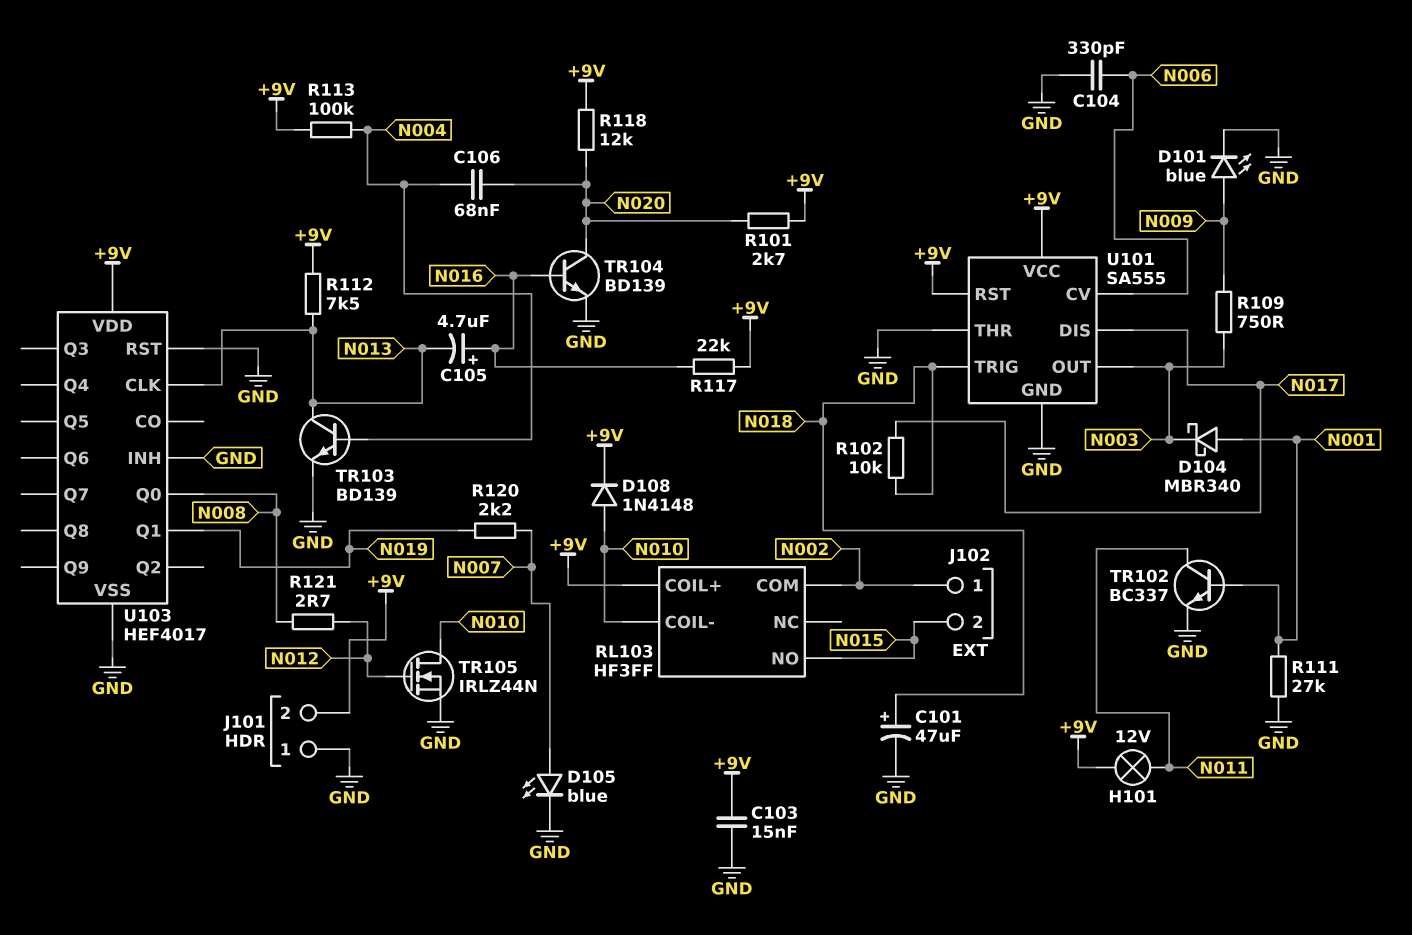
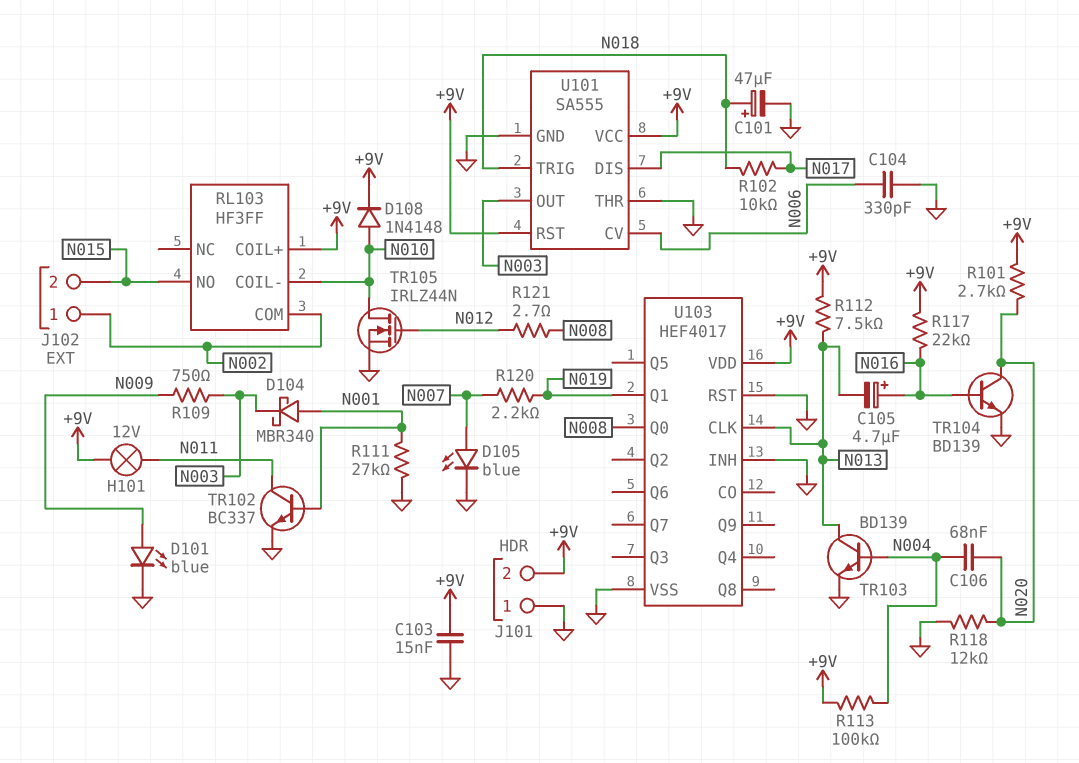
R118: 12k (+9V, N020) -> 12k (GND, N020)

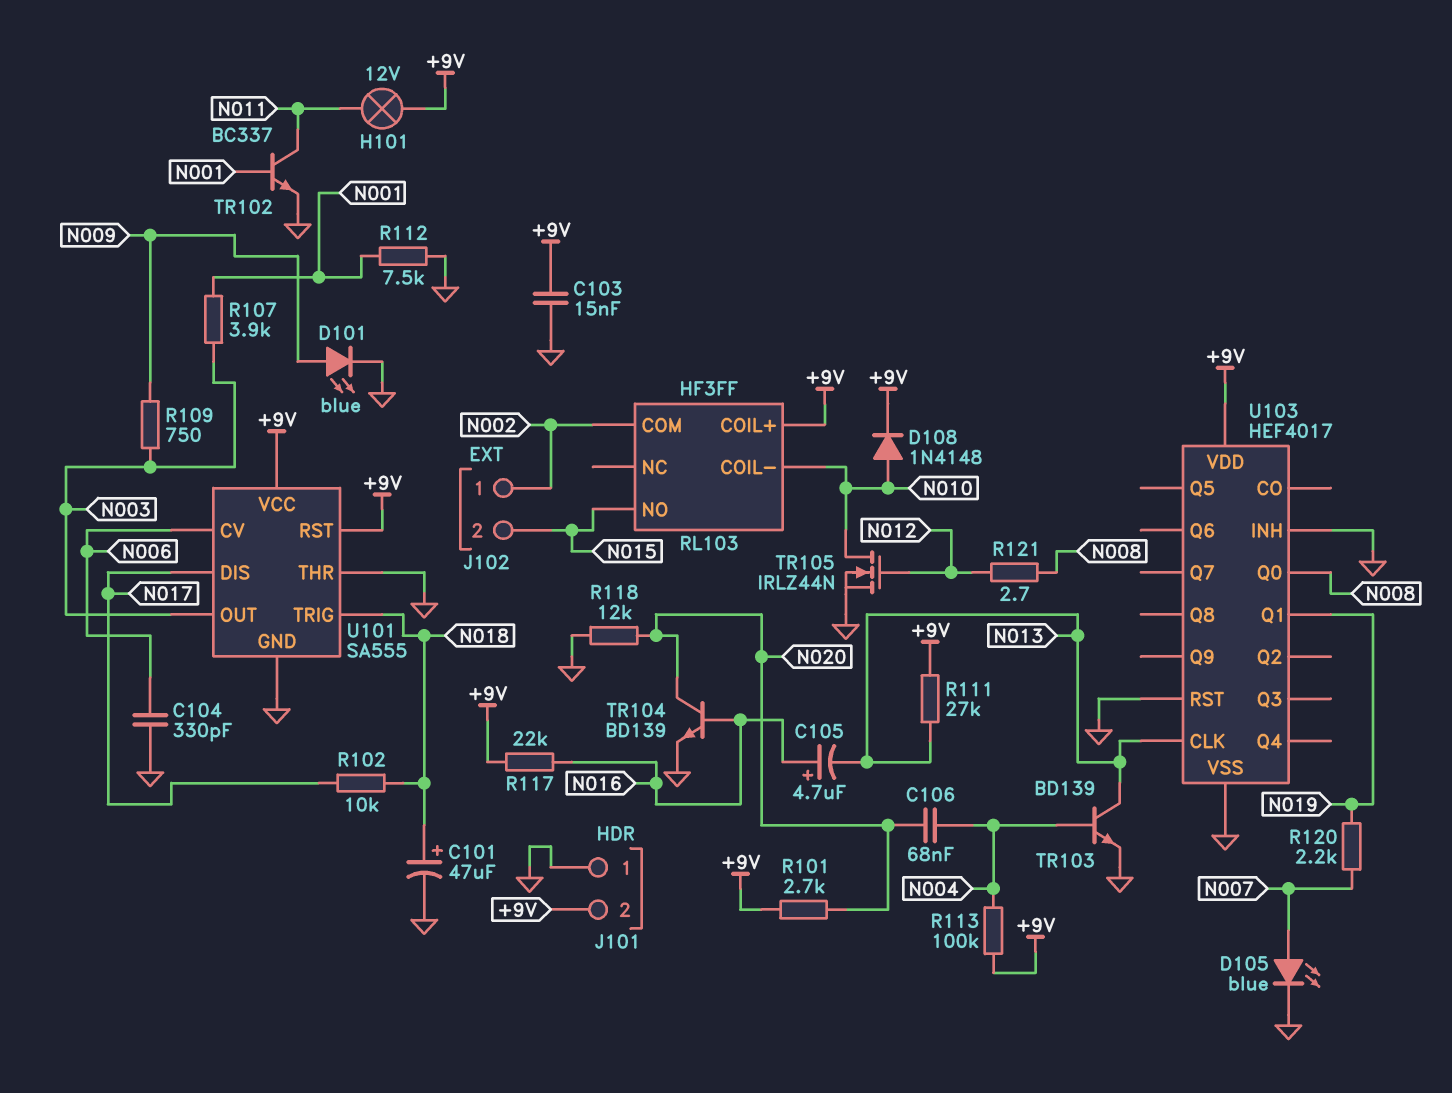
D104: schottky MBR340 (A N001, K N003) -> none
R107: none -> 3.9k (N001, N003)
R111: 27k (GND, N001) -> 27k (+9V, N013)
R112: 7.5k (+9V, N013) -> 7.5k (GND, N001)

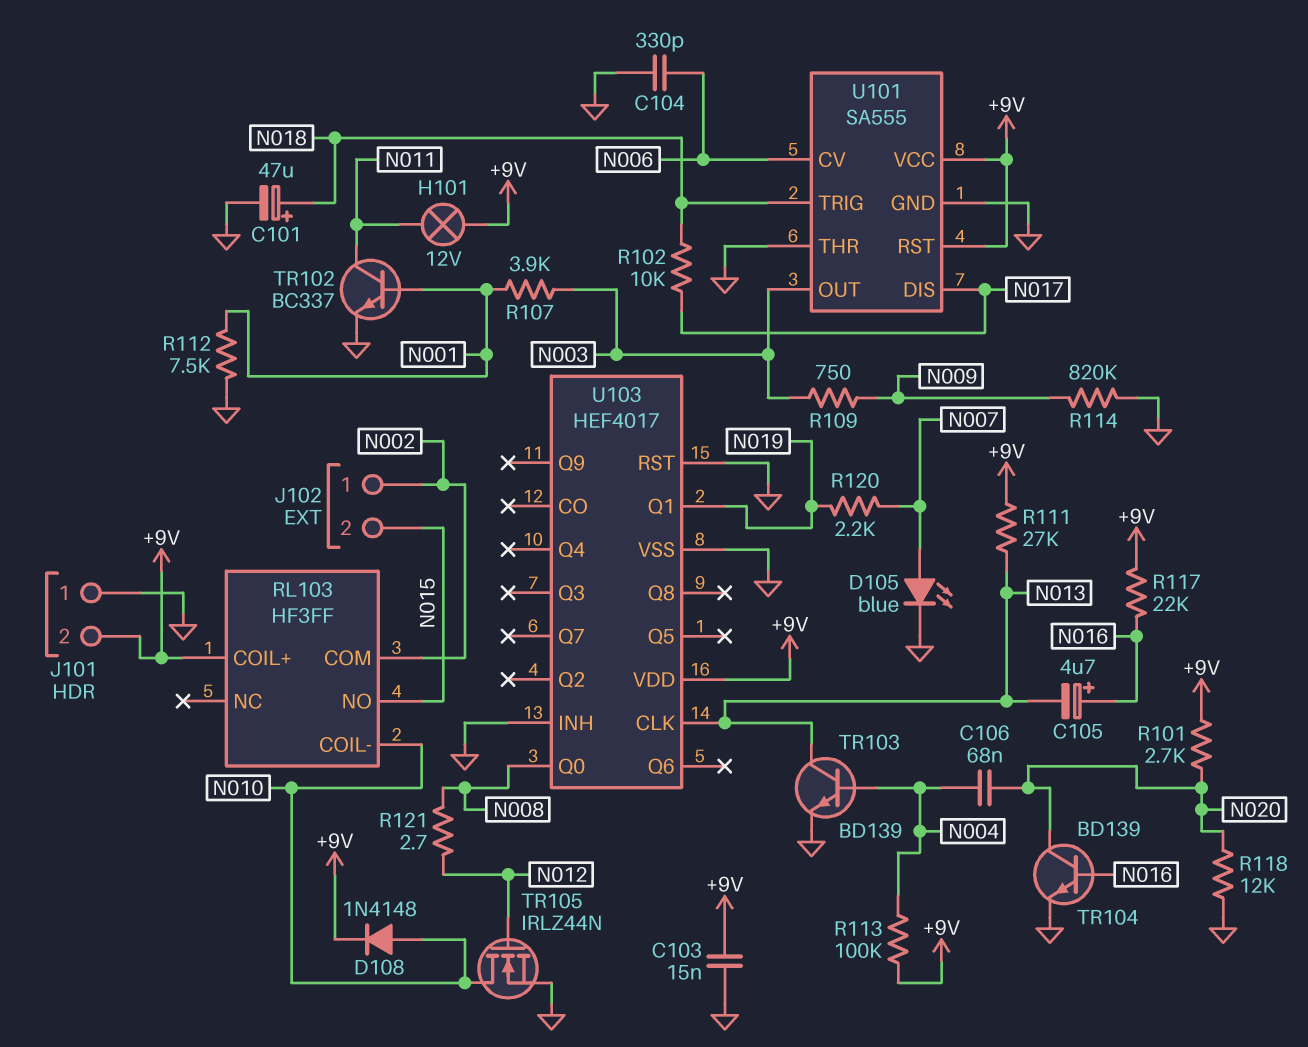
D101: LED blue (A N009, K GND) -> none
R114: none -> 820k (GND, N009)

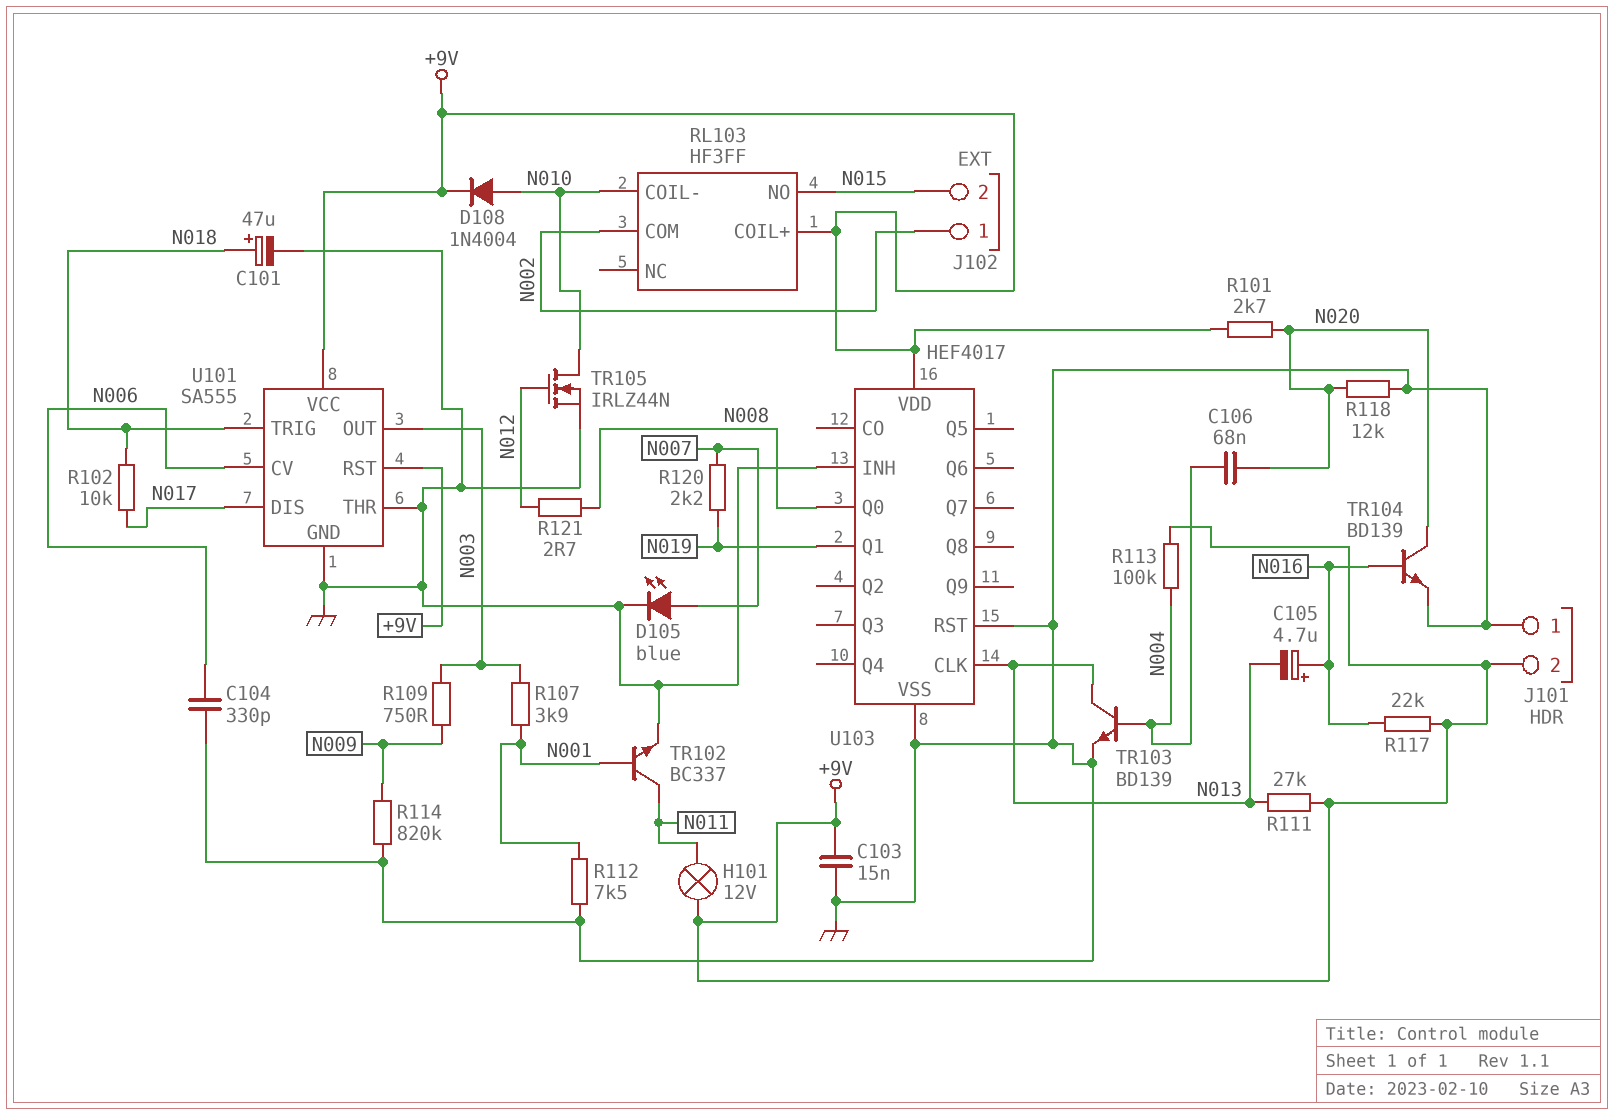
D108: diode 1N4148 (A N010, K +9V) -> diode 1N4004 (A N010, K +9V)

